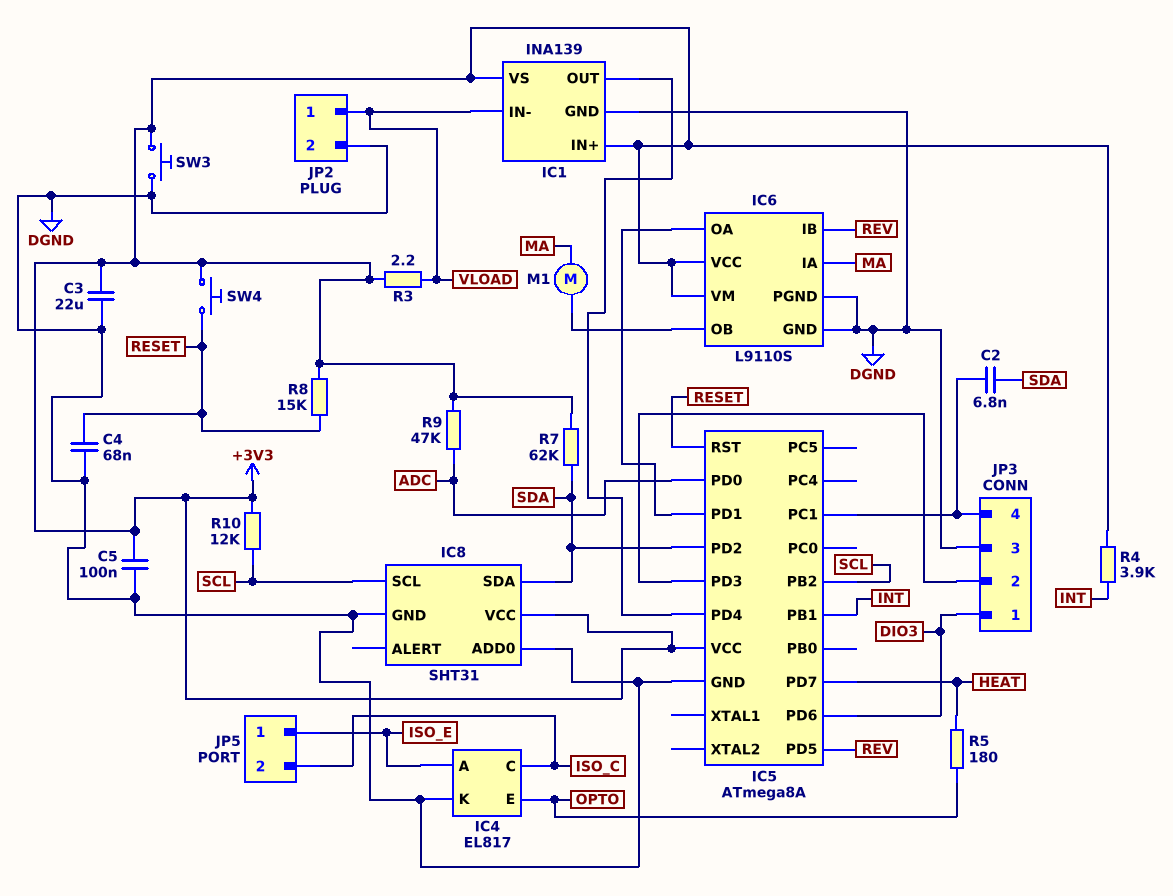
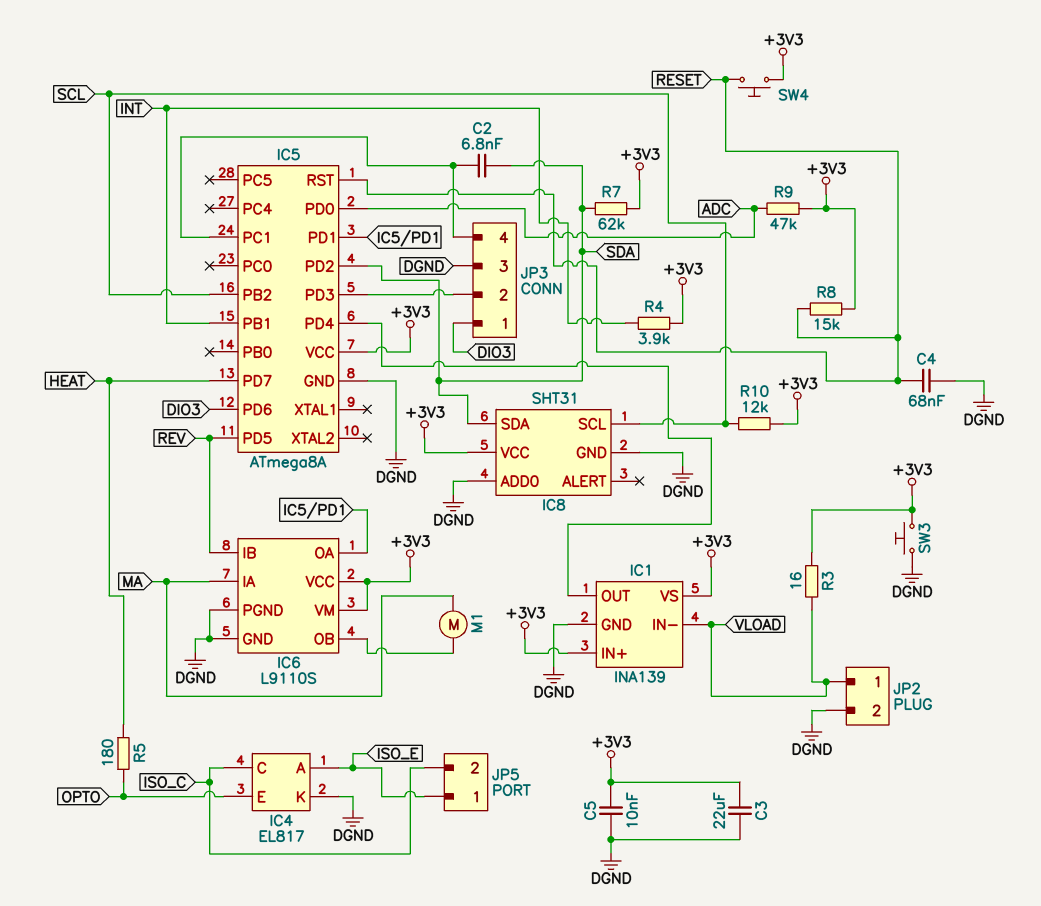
C5: 100nF (+3V3, DGND) -> 10nF (+3V3, DGND)
R3: 2.2 (+3V3, VLOAD) -> 16 (+3V3, VLOAD)

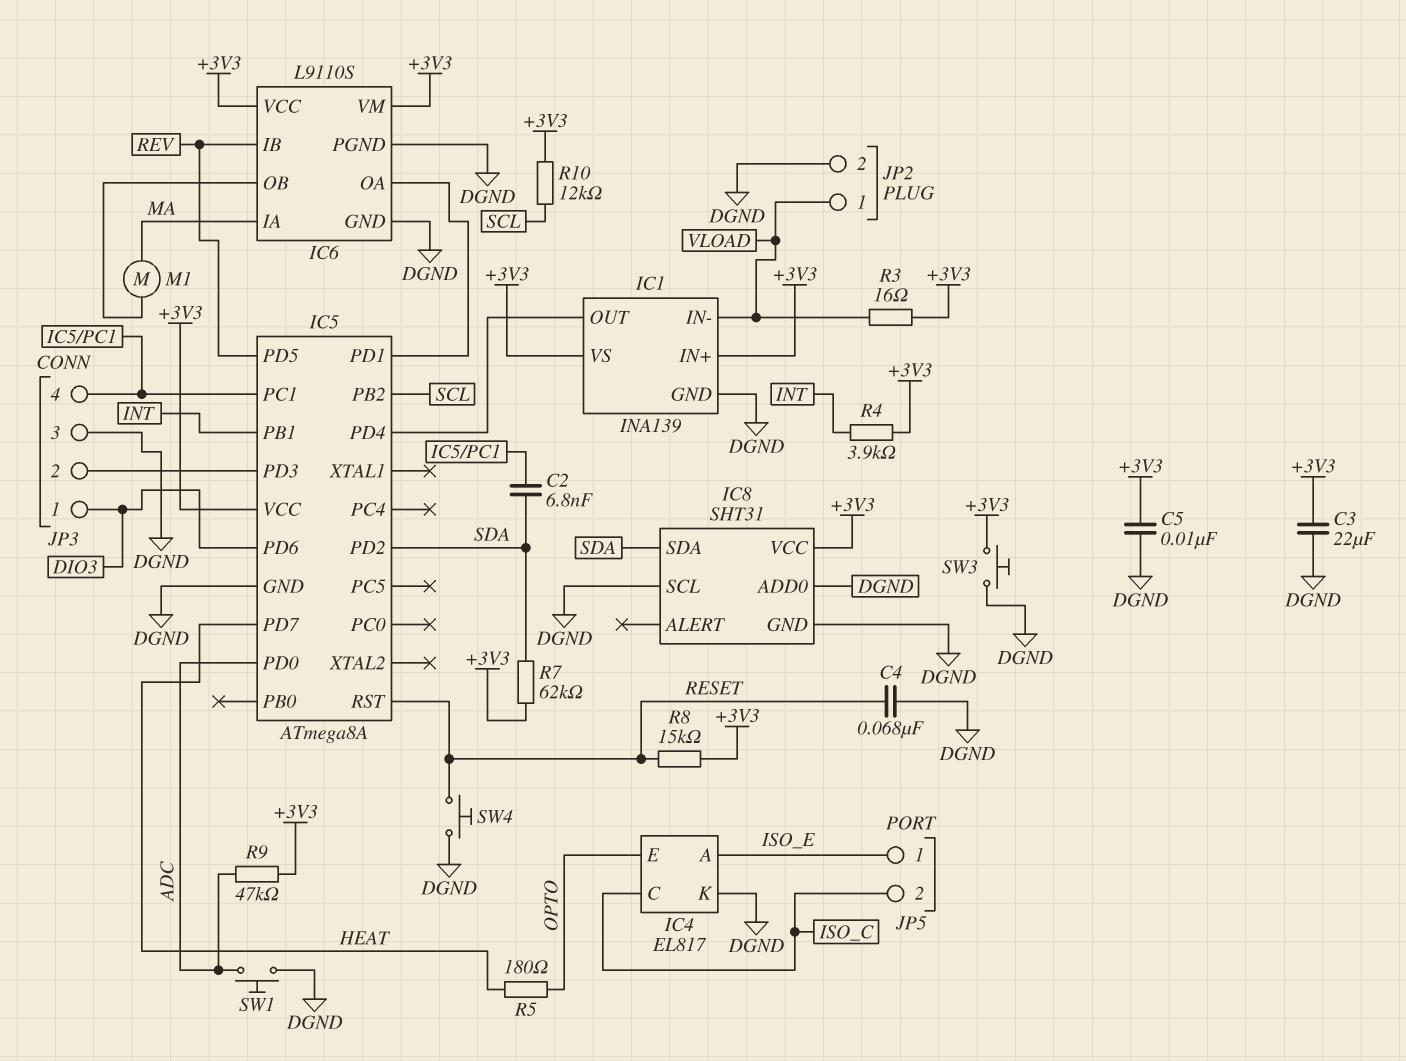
IC8 pin SCL: SCL -> DGND
SW1: none -> button (ADC, DGND)
SW4: button (+3V3, RESET) -> button (DGND, RESET)

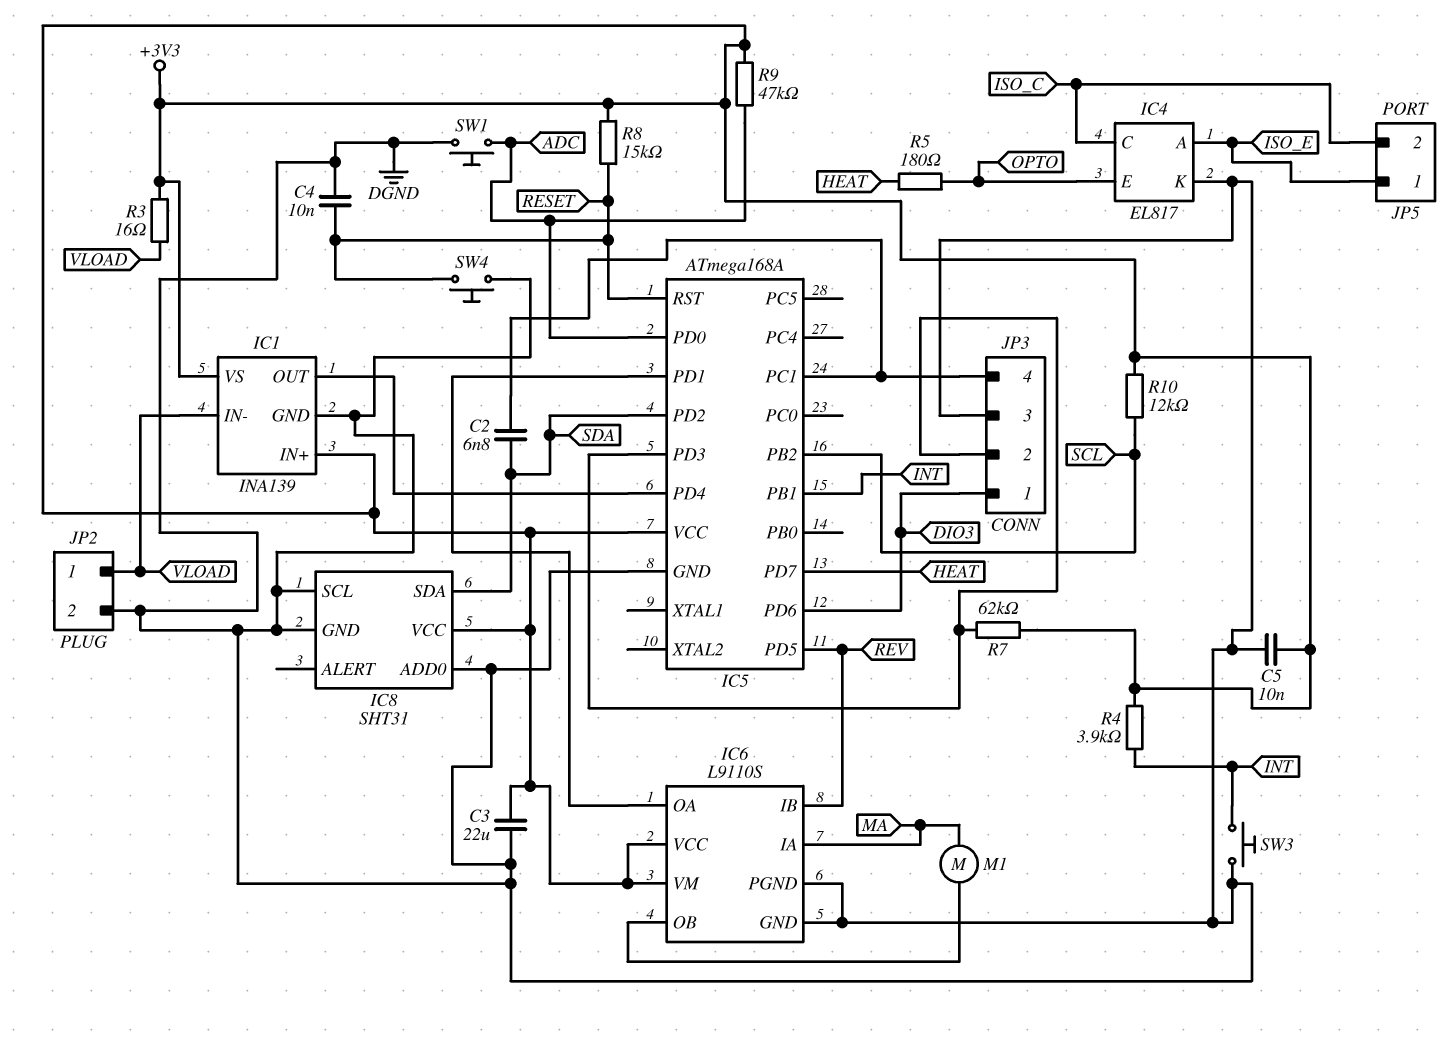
C4: 68nF (DGND, RESET) -> 10nF (DGND, RESET)
IC5: ATmega8A -> ATmega168A
R7: 62k (+3V3, SDA) -> 62k (+3V3, IC5/PD3)
SW3: button (+3V3, DGND) -> button (DGND, INT)

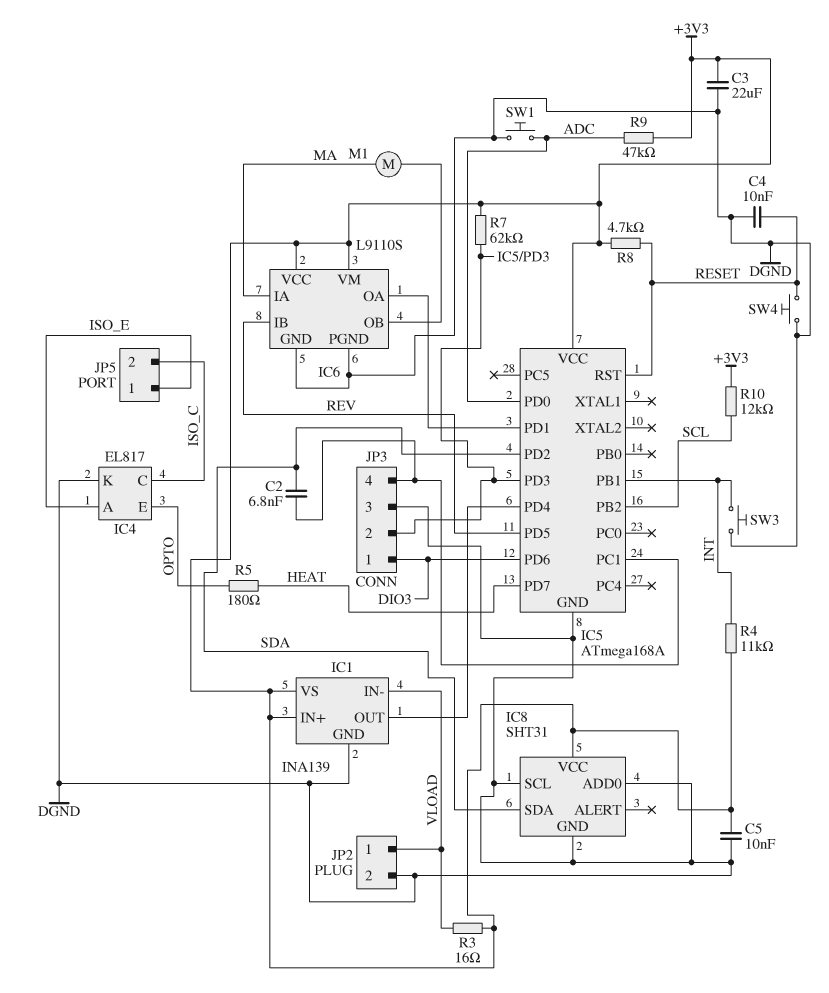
R4: 3.9k (+3V3, INT) -> 11k (+3V3, INT)
R8: 15k (+3V3, RESET) -> 4.7k (+3V3, RESET)

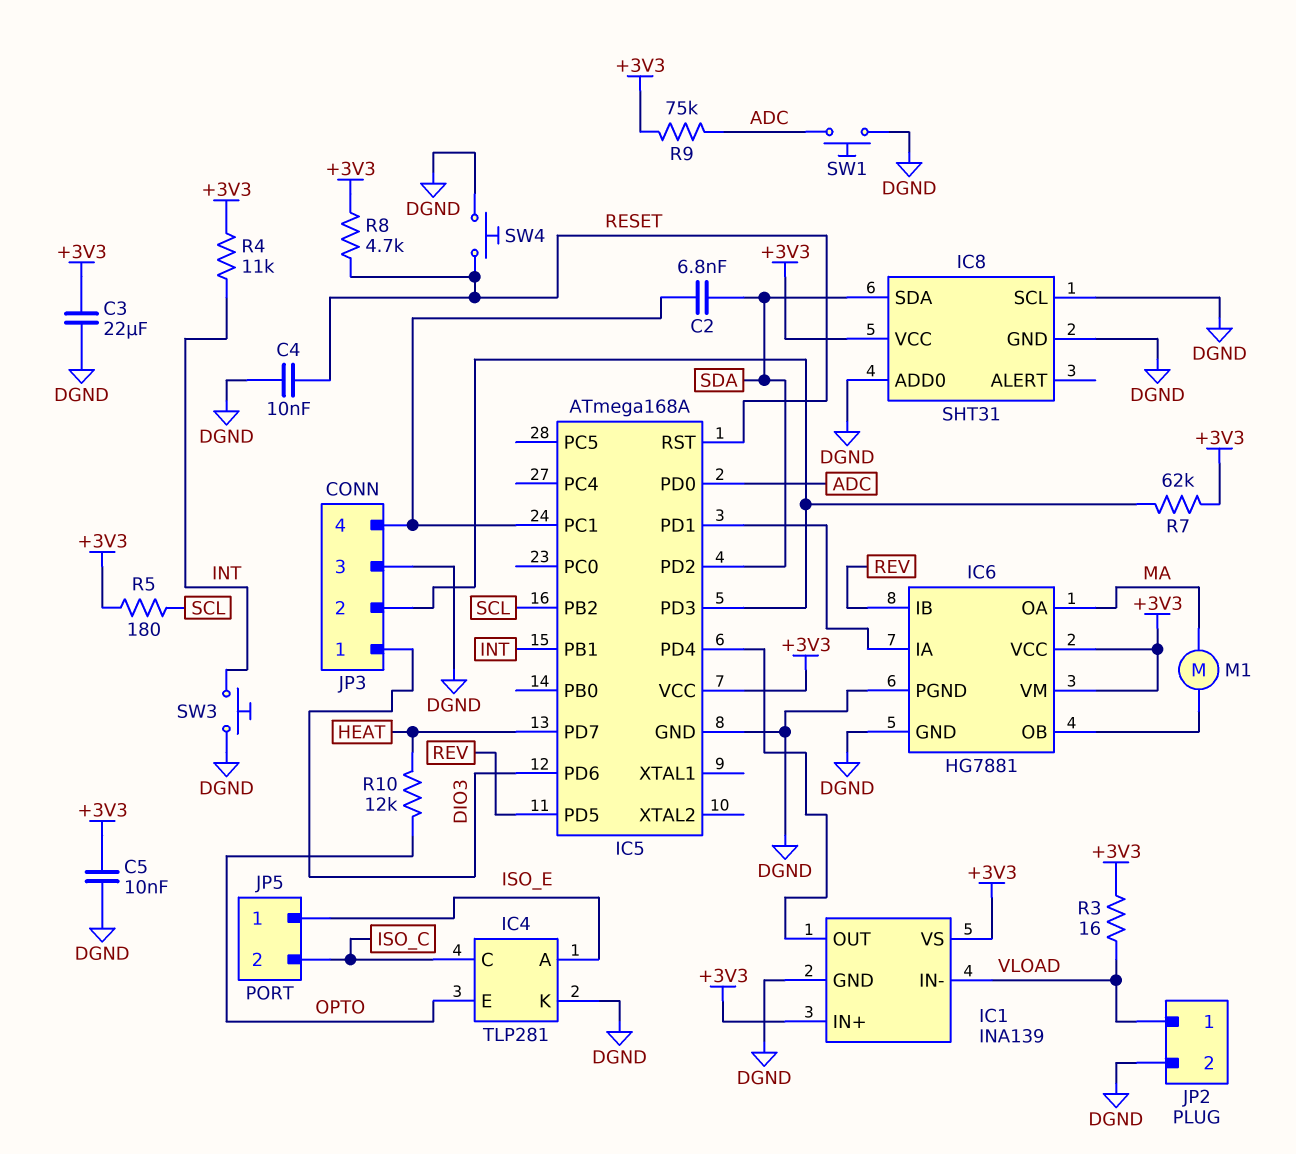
IC4: EL817 -> TLP281
IC6: L9110S -> HG7881
IC6 pin IA: MA -> IC5/PD1
IC6 pin OA: IC5/PD1 -> MA
R5: 180 (HEAT, OPTO) -> 180 (+3V3, SCL)
R9: 47k (+3V3, ADC) -> 75k (+3V3, ADC)
R10: 12k (+3V3, SCL) -> 12k (HEAT, OPTO)

